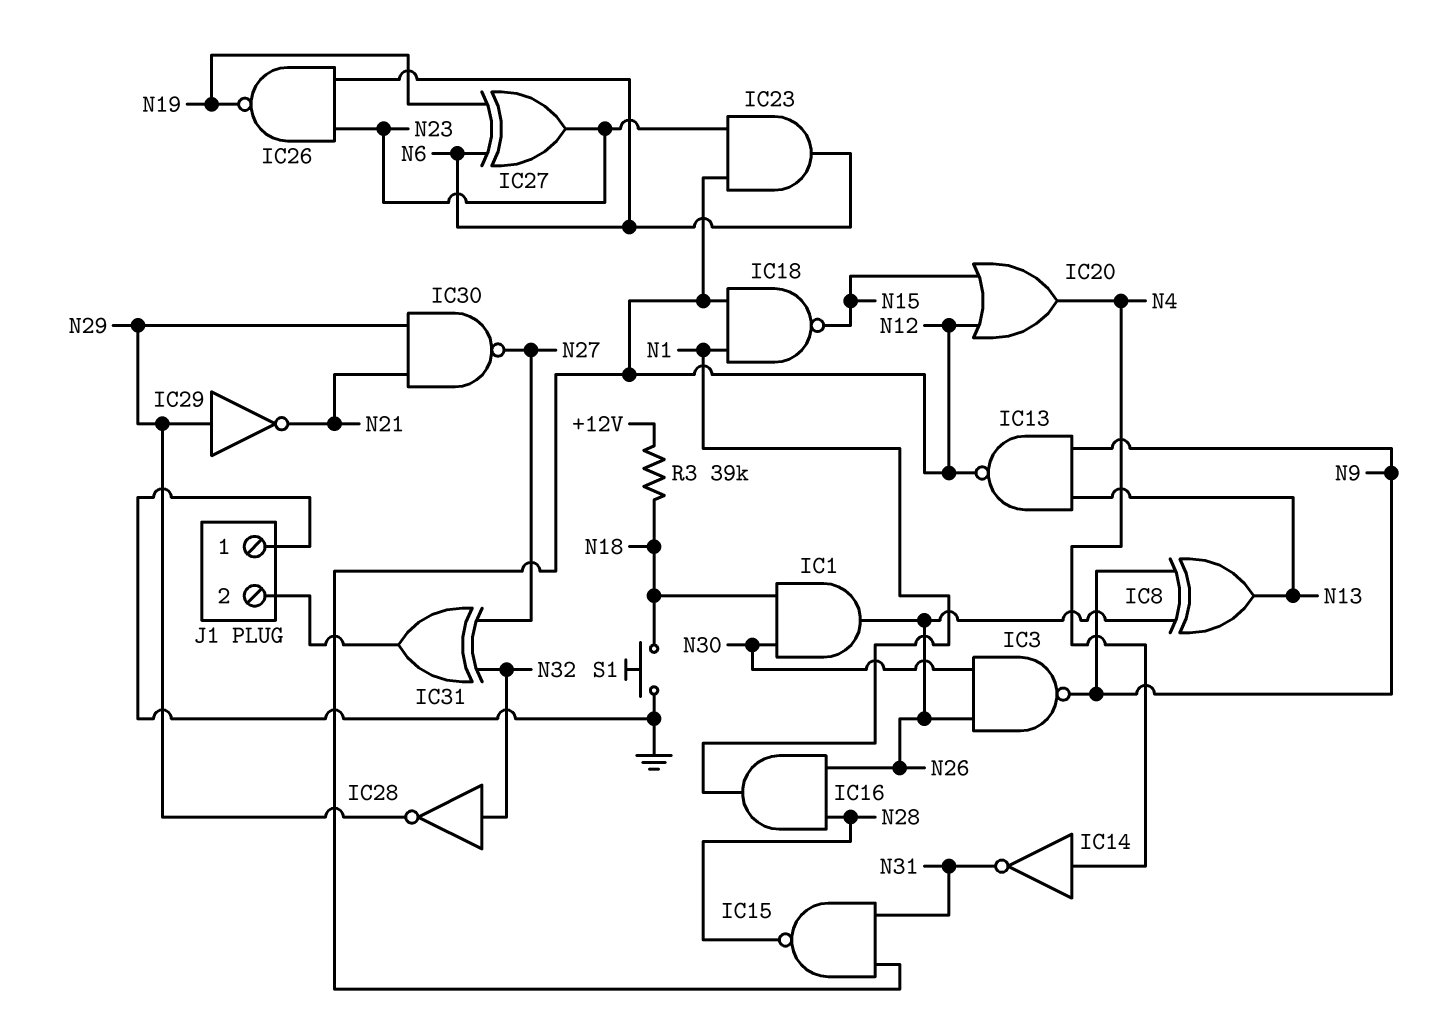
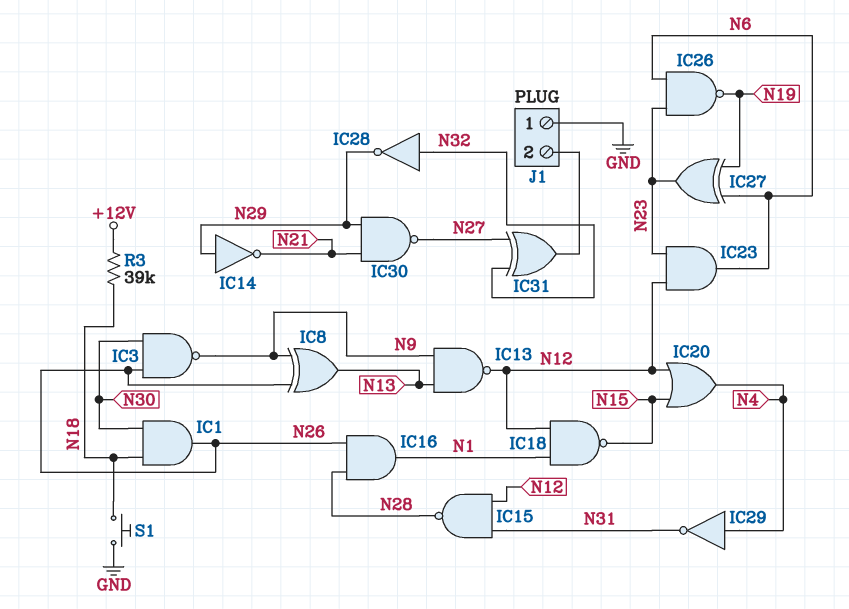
IC14: NOT (in N4, out N31) -> NOT (in N29, out N21)
IC29: NOT (in N29, out N21) -> NOT (in N4, out N31)

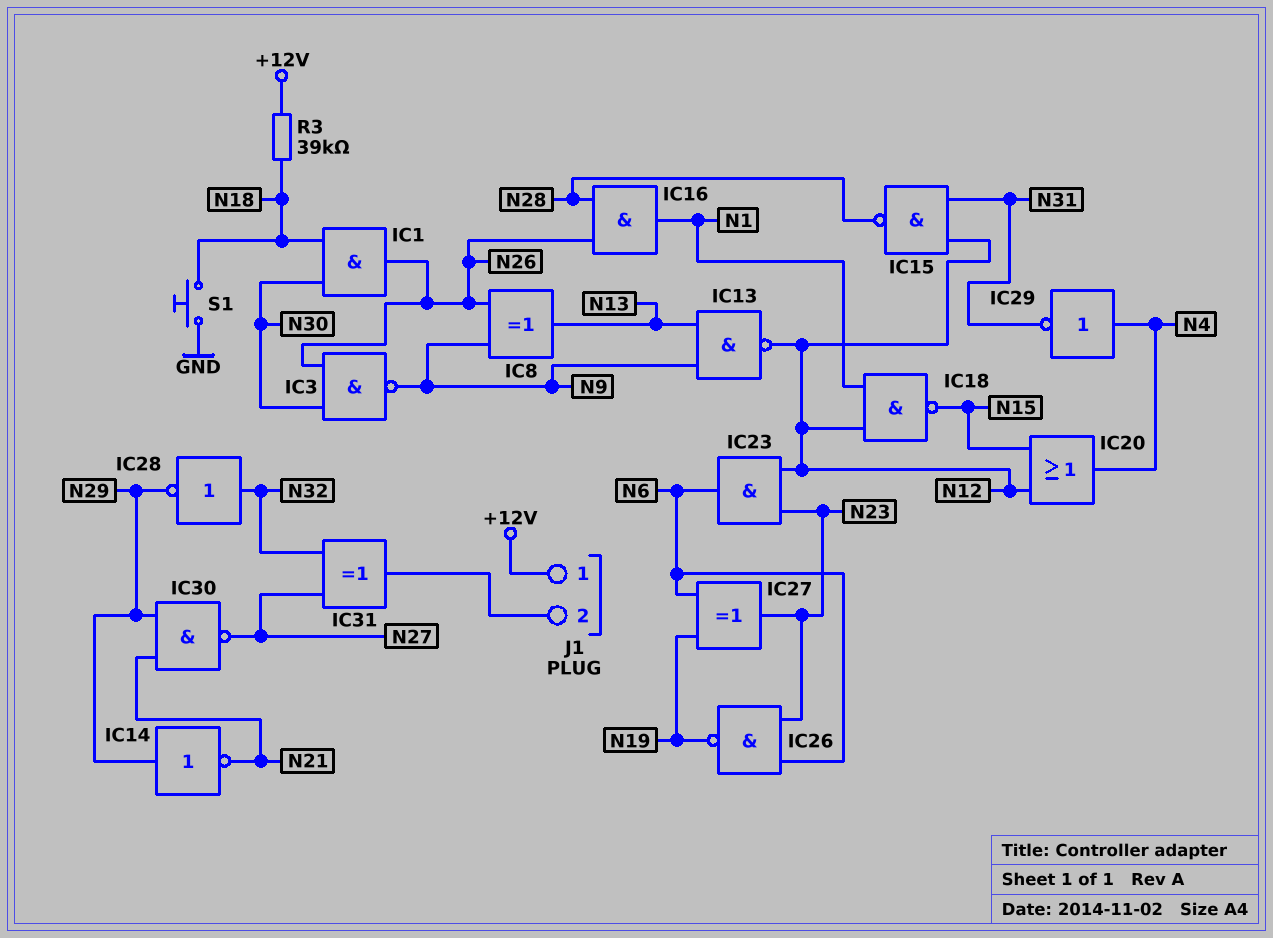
J1 pin 1: GND -> +12V

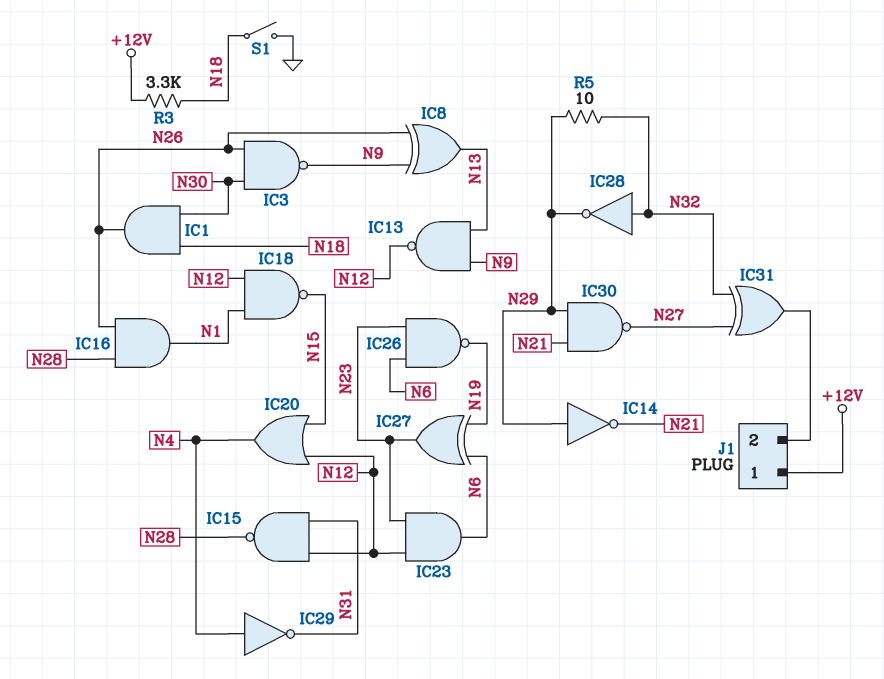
R3: 39k (+12V, N18) -> 3.3k (+12V, N18)
R5: none -> 10 (N29, N32)
S1: button (GND, N18) -> switch (GND, N18)

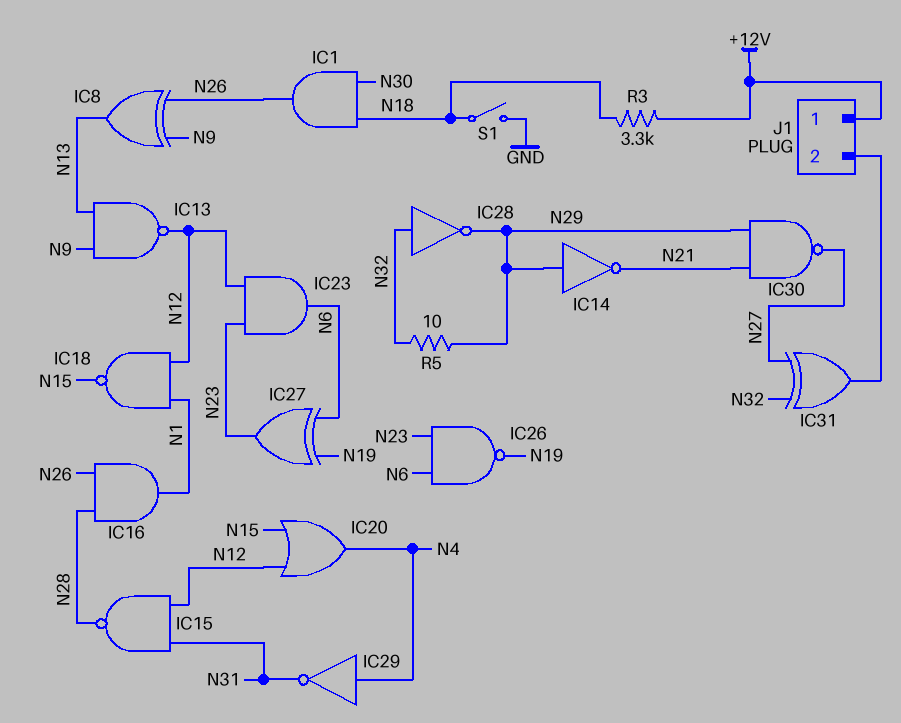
IC3: NAND (in N26, in N30, out N9) -> none

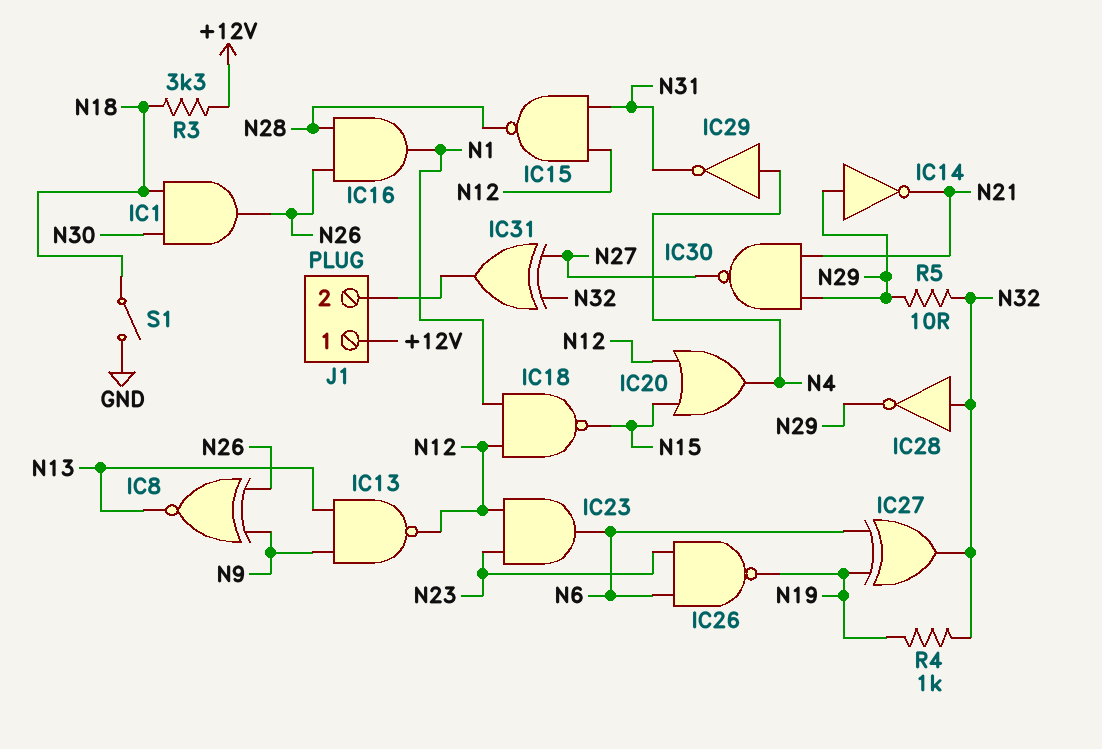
IC8: XOR (in N9, in N26, out N13) -> XNOR (in N9, in N26, out N13)
IC27: XOR (in N6, in N19, out N23) -> XOR (in N6, in N19, out N32)
R4: none -> 1k (N19, N32)

